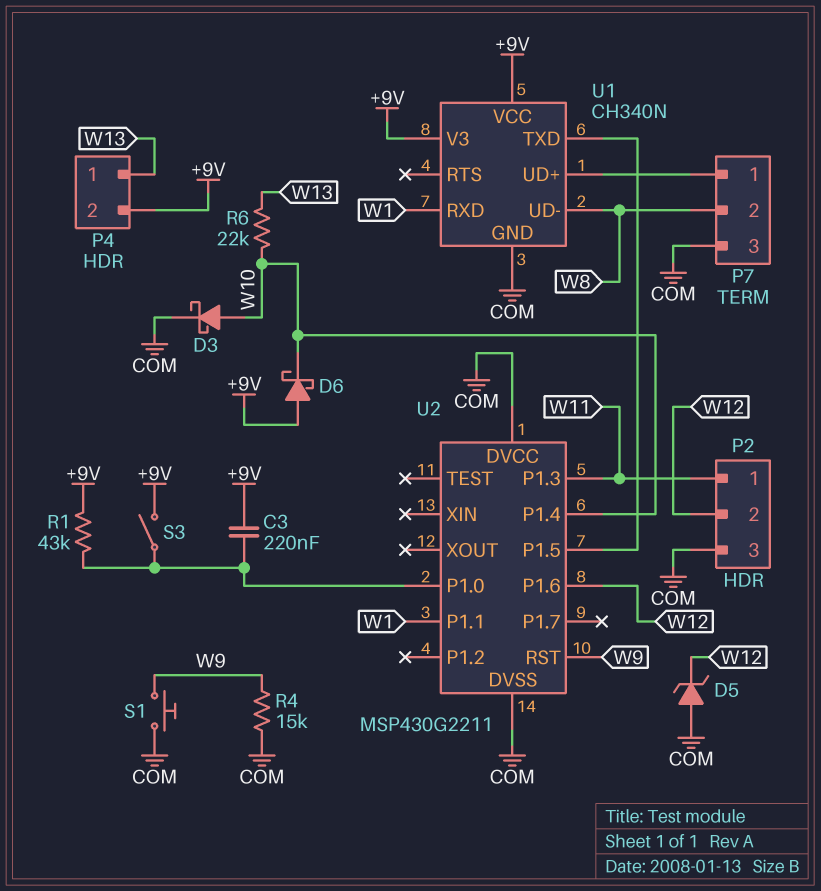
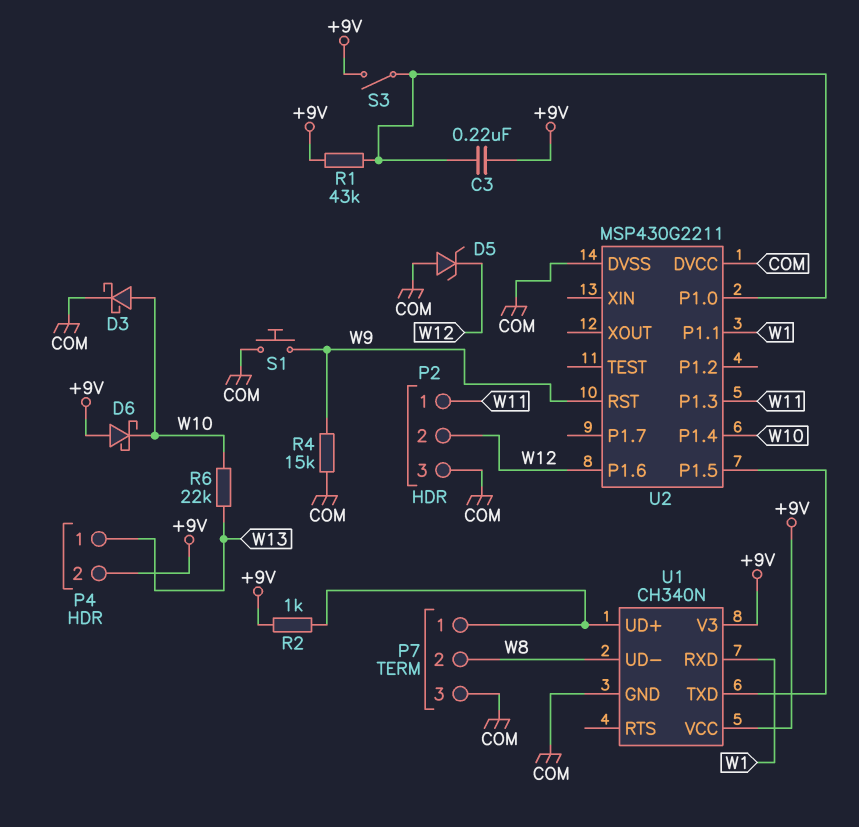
R2: none -> 1k (+9V, P7/1)

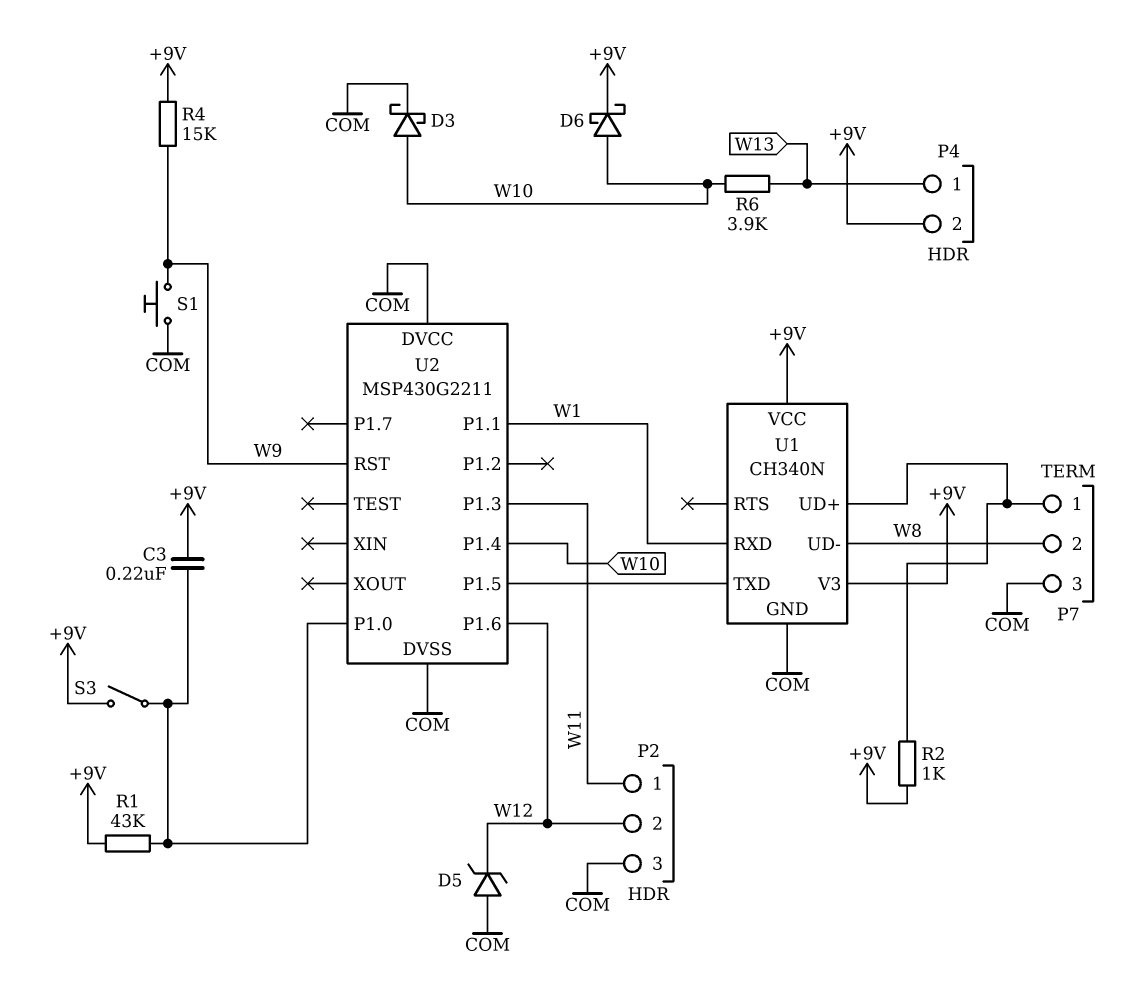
D6: schottky (A +9V, K W10) -> schottky (A W10, K +9V)
R4: 15k (COM, W9) -> 15k (+9V, W9)
R6: 22k (W10, W13) -> 3.9k (W10, W13)

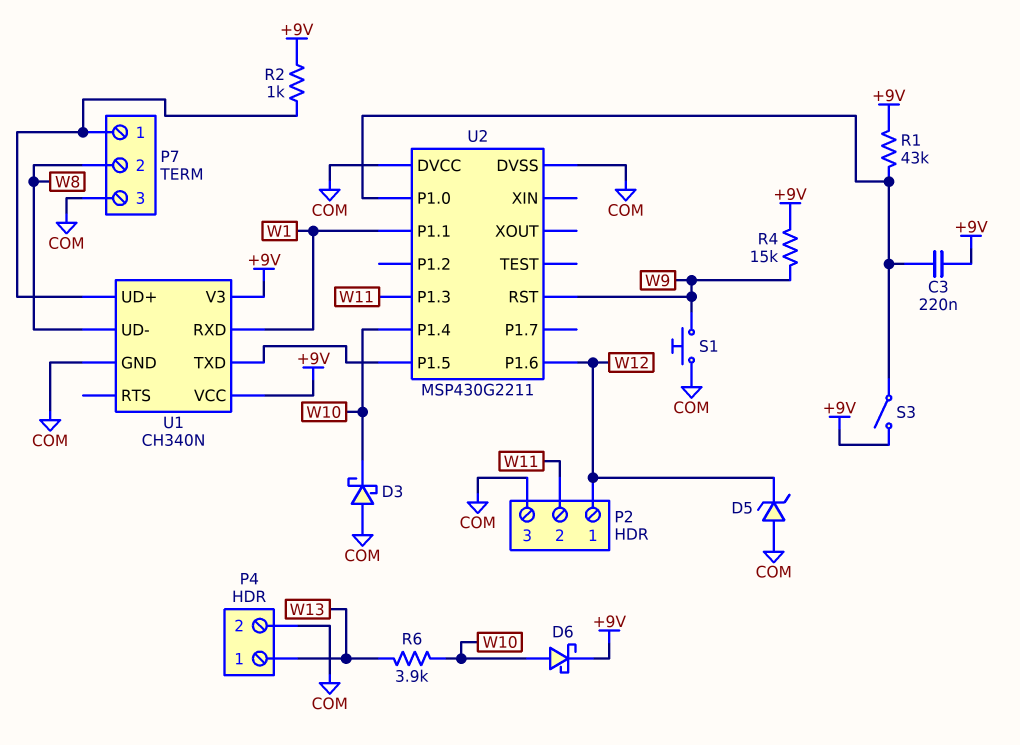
D3: schottky (A W10, K COM) -> schottky (A COM, K W10)
P2 pin 1: W11 -> W12
P2 pin 2: W12 -> W11
P4 pin 2: +9V -> COM

